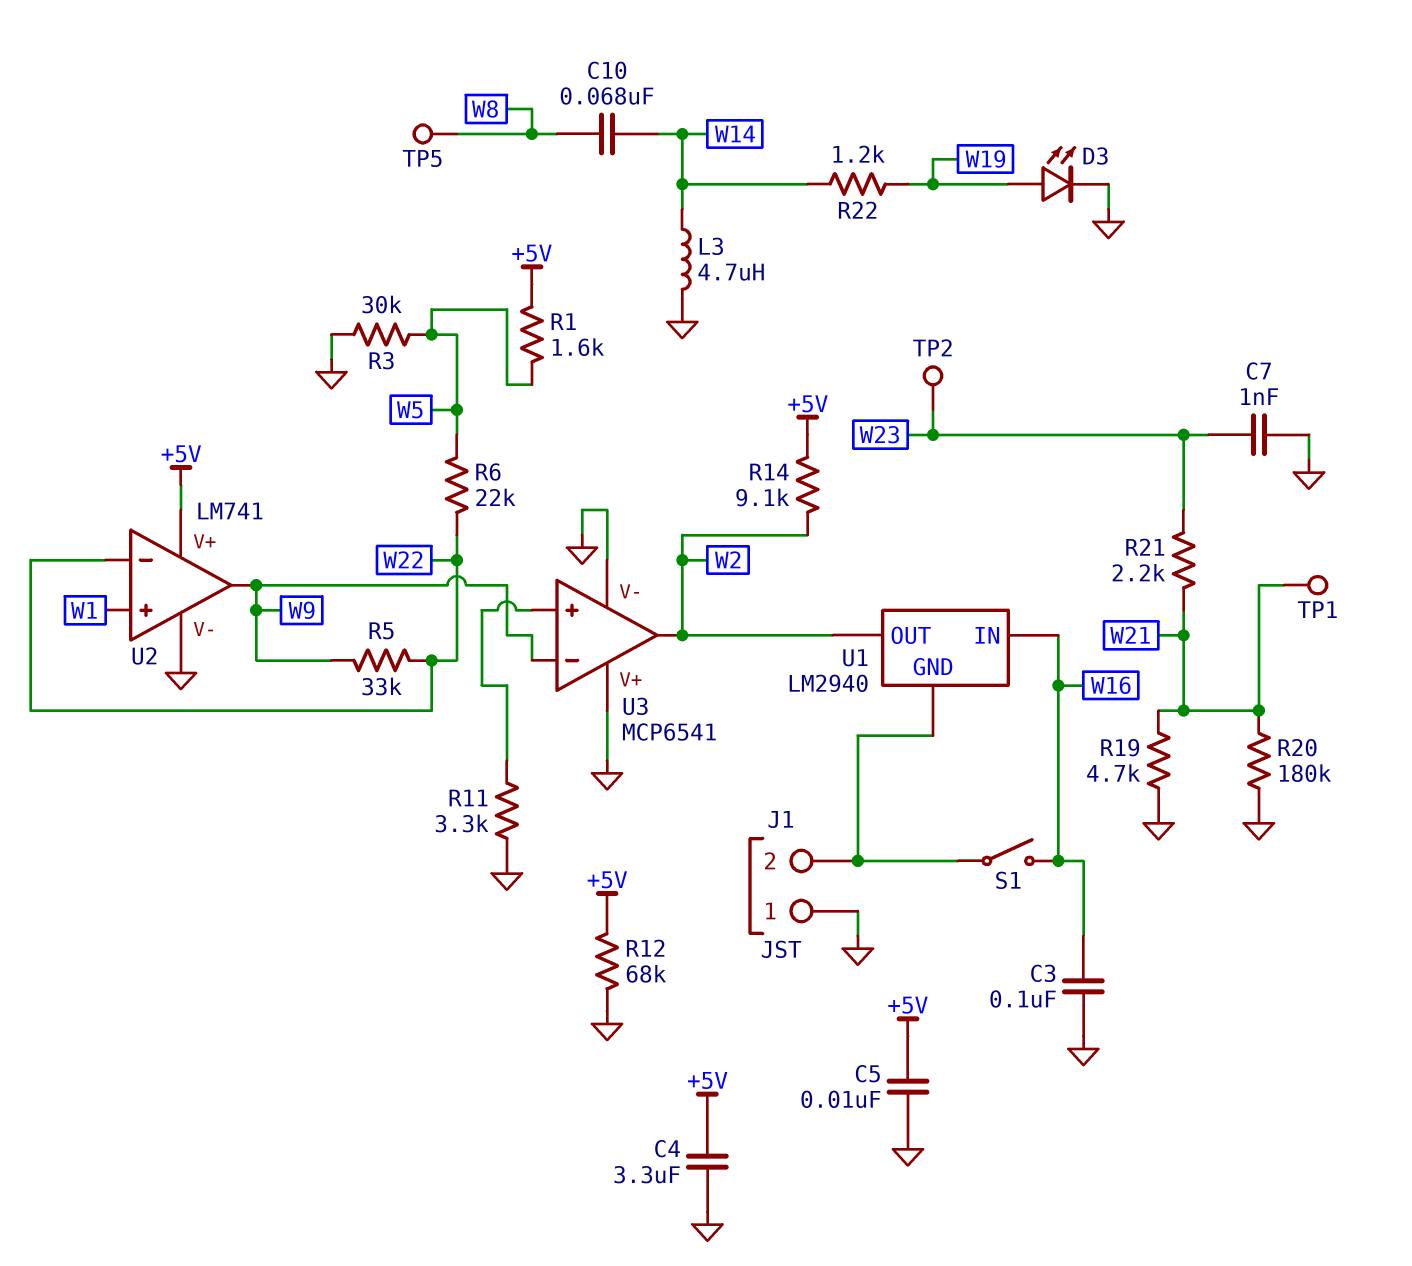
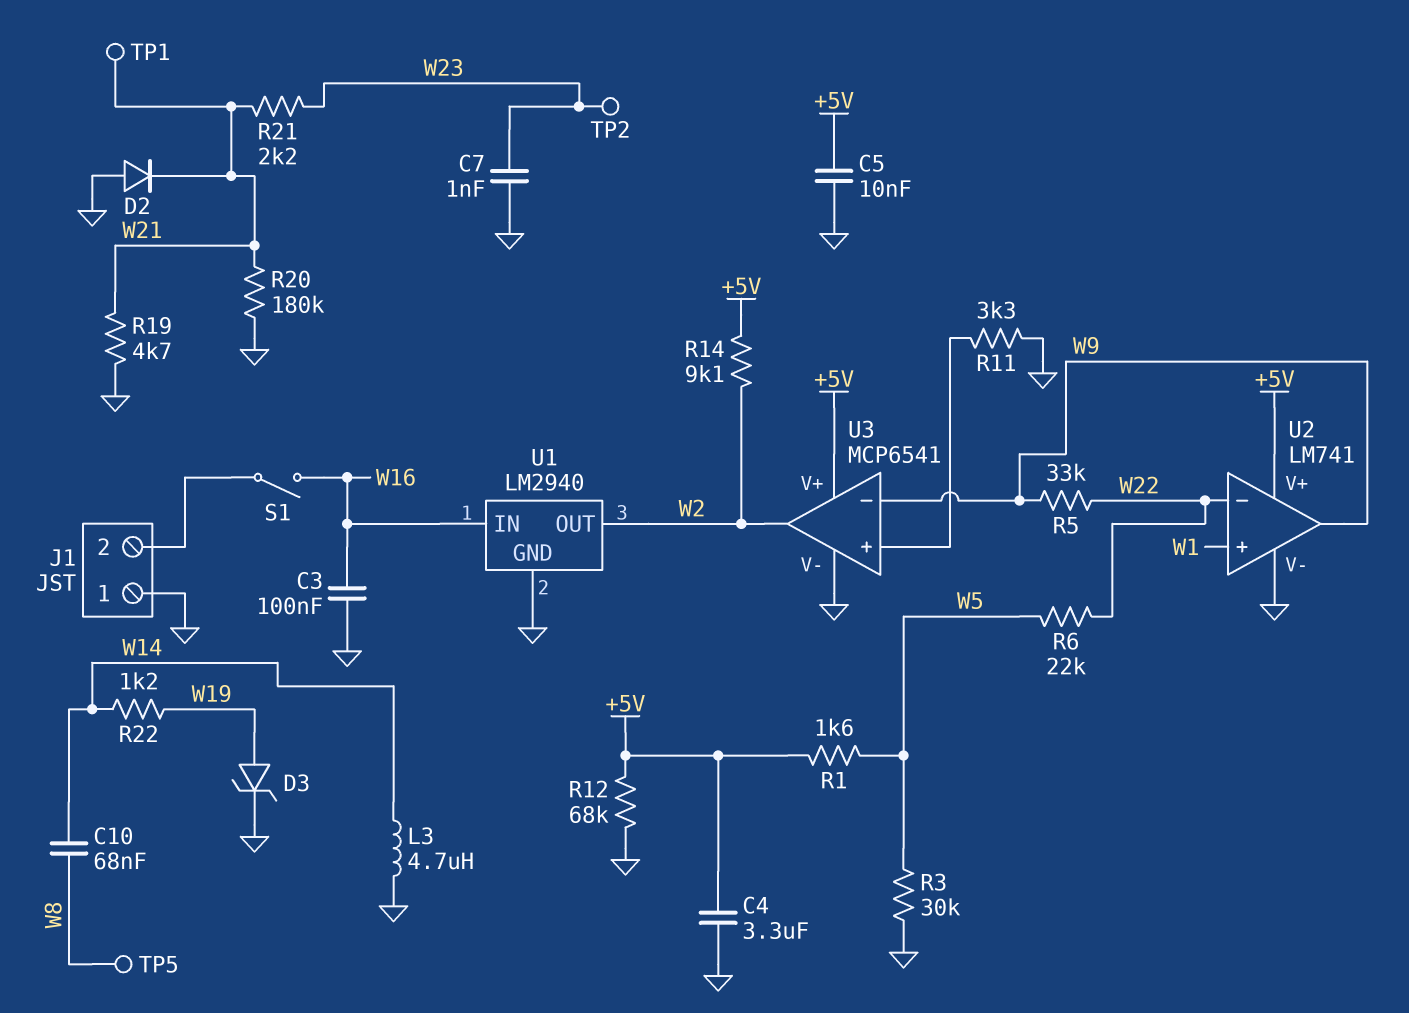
D2: none -> diode (A GND, K W21)
D3: LED (A W19, K GND) -> zener (A W19, K GND)
U1 pin GND: J1/2 -> GND
U3 pin V+: GND -> +5V

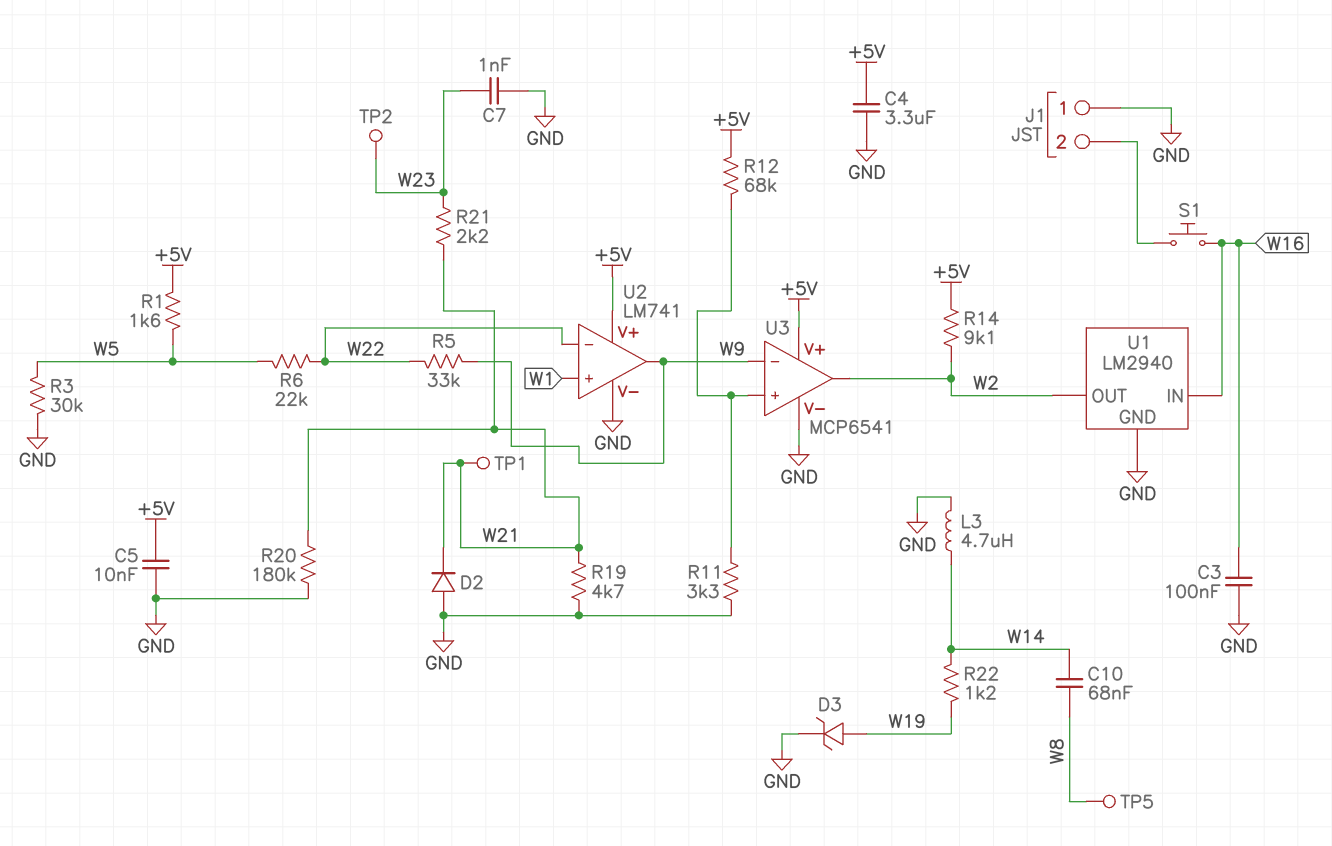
R12: 68k (+5V, GND) -> 68k (+5V, U3/in+)
S1: switch (J1/2, W16) -> button (J1/2, W16)

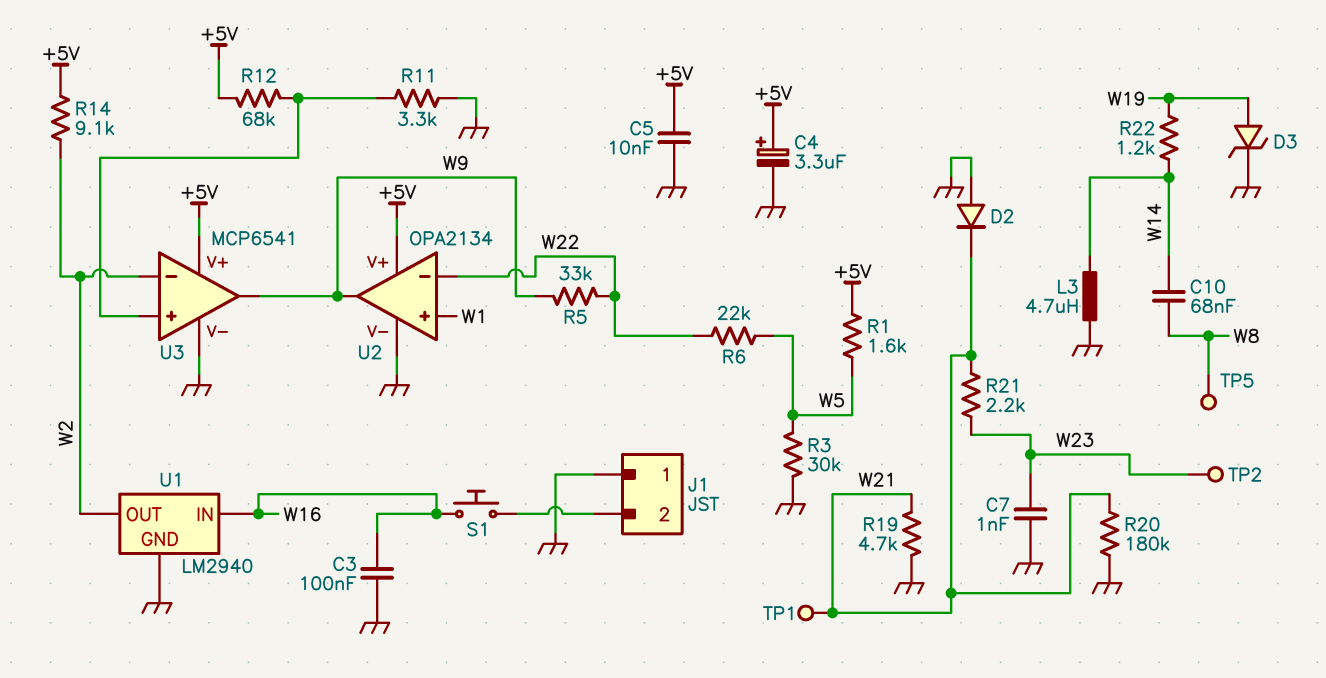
C4: 3.3uF (+5V, GND) -> 3.3uF (plus +5V, minus GND)
U2: LM741 -> OPA2134
U3 pin in-: W9 -> W2
U3 pin out: W2 -> W9

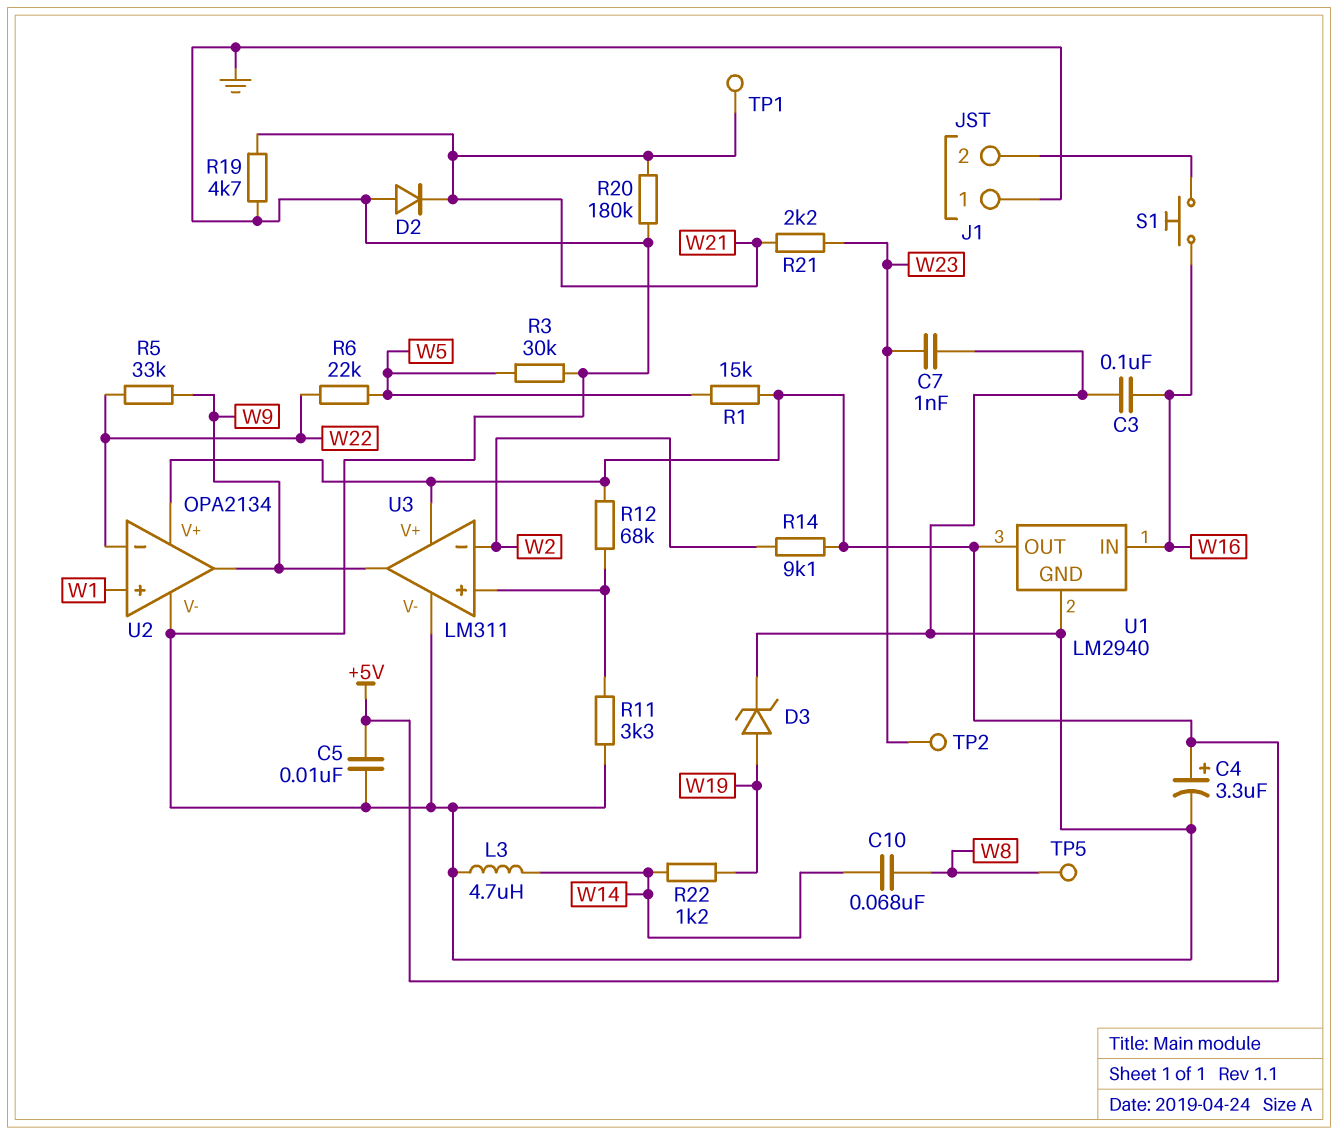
R1: 1.6k (+5V, W5) -> 15k (+5V, W5)
U1 pin OUT: W2 -> +5V
U3: MCP6541 -> LM311

